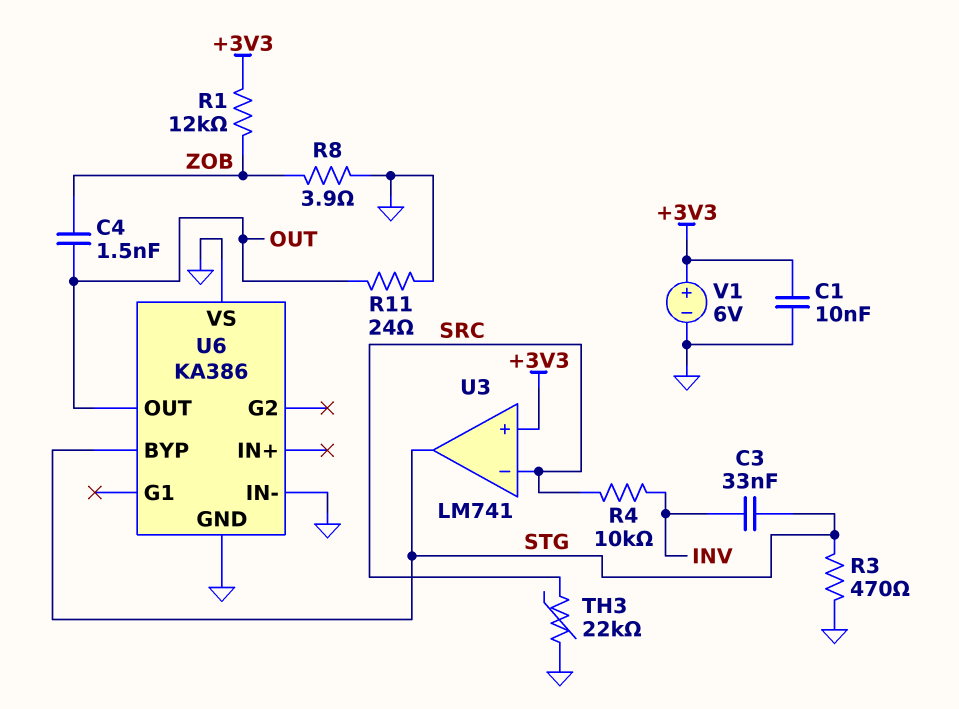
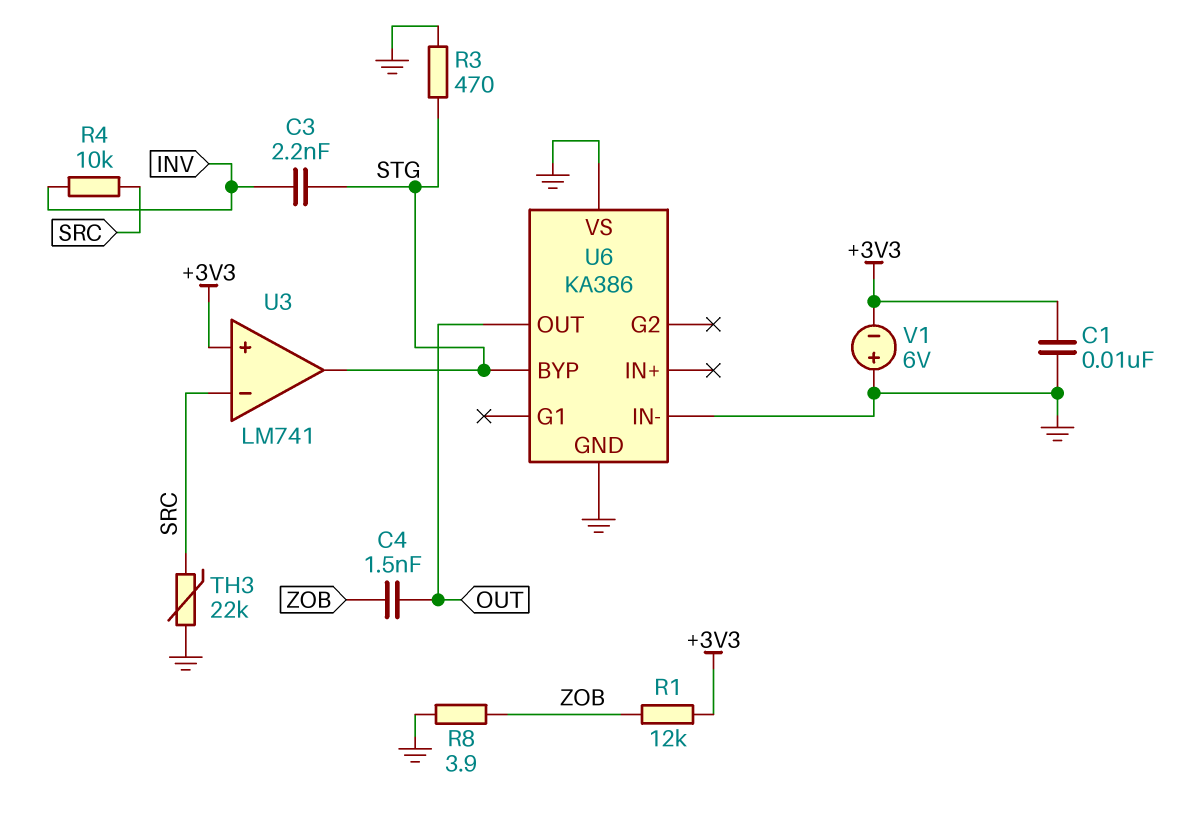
C3: 33nF (INV, STG) -> 2.2nF (INV, STG)
R11: 24 (GND, OUT) -> none
V1: 6V (plus +3V3, minus GND) -> 6V (plus GND, minus +3V3)

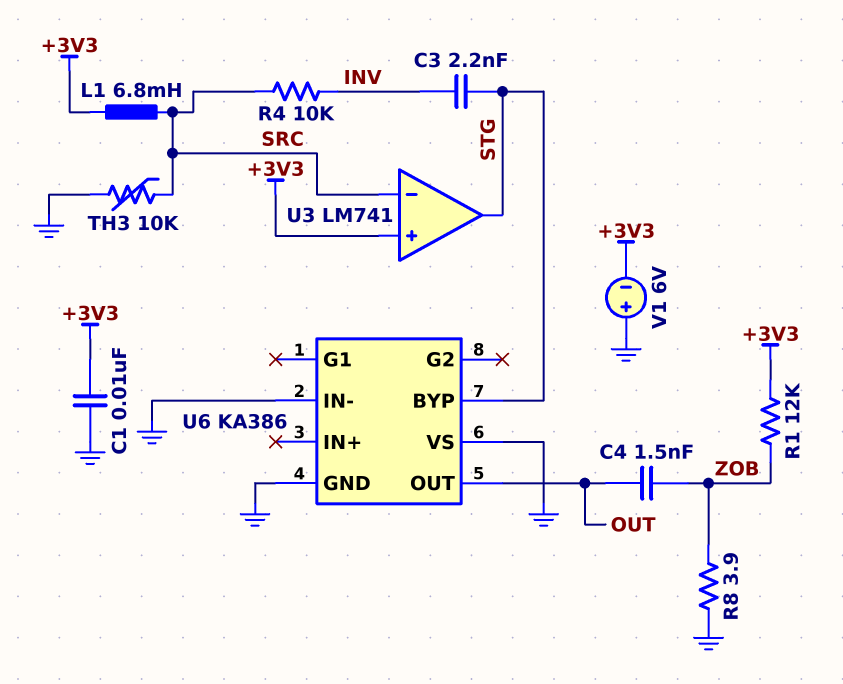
L1: none -> 6.8mH (+3V3, SRC)
R3: 470 (GND, STG) -> none
TH3: 22k (GND, SRC) -> 10k (GND, SRC)

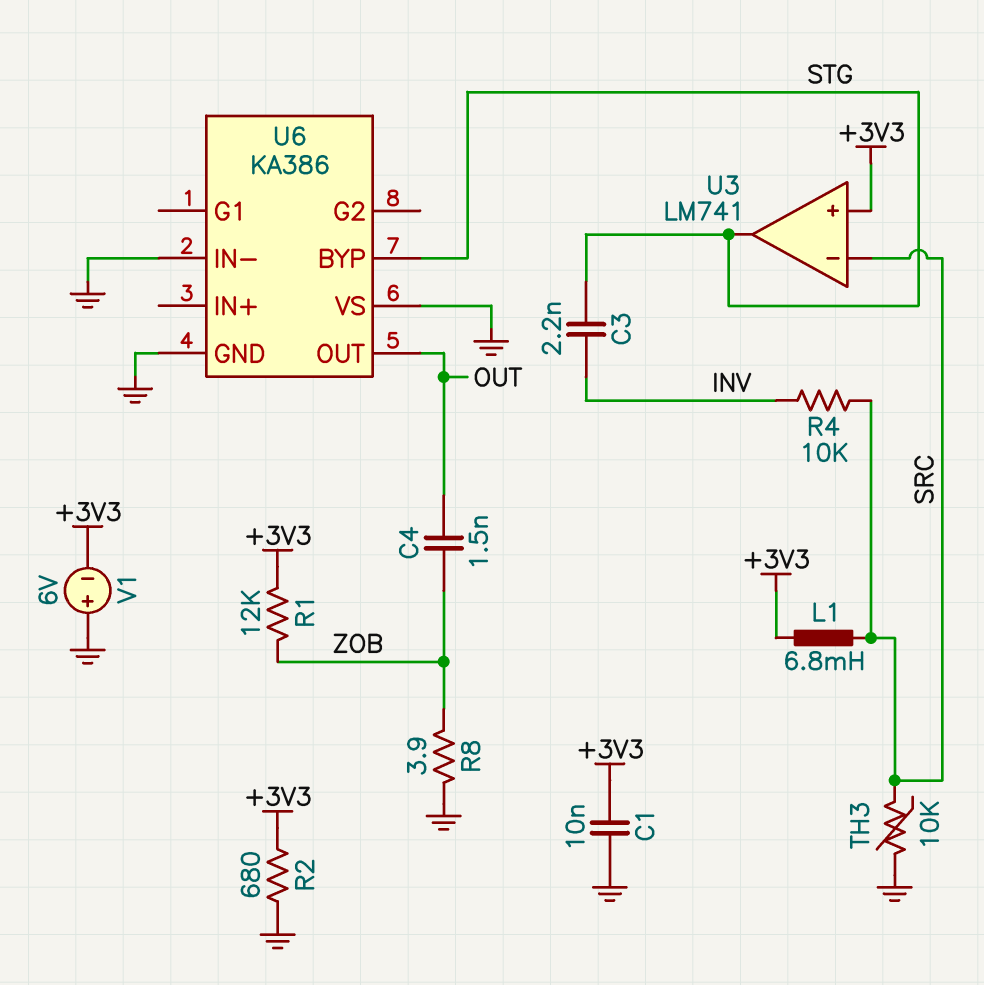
R2: none -> 680 (+3V3, GND)

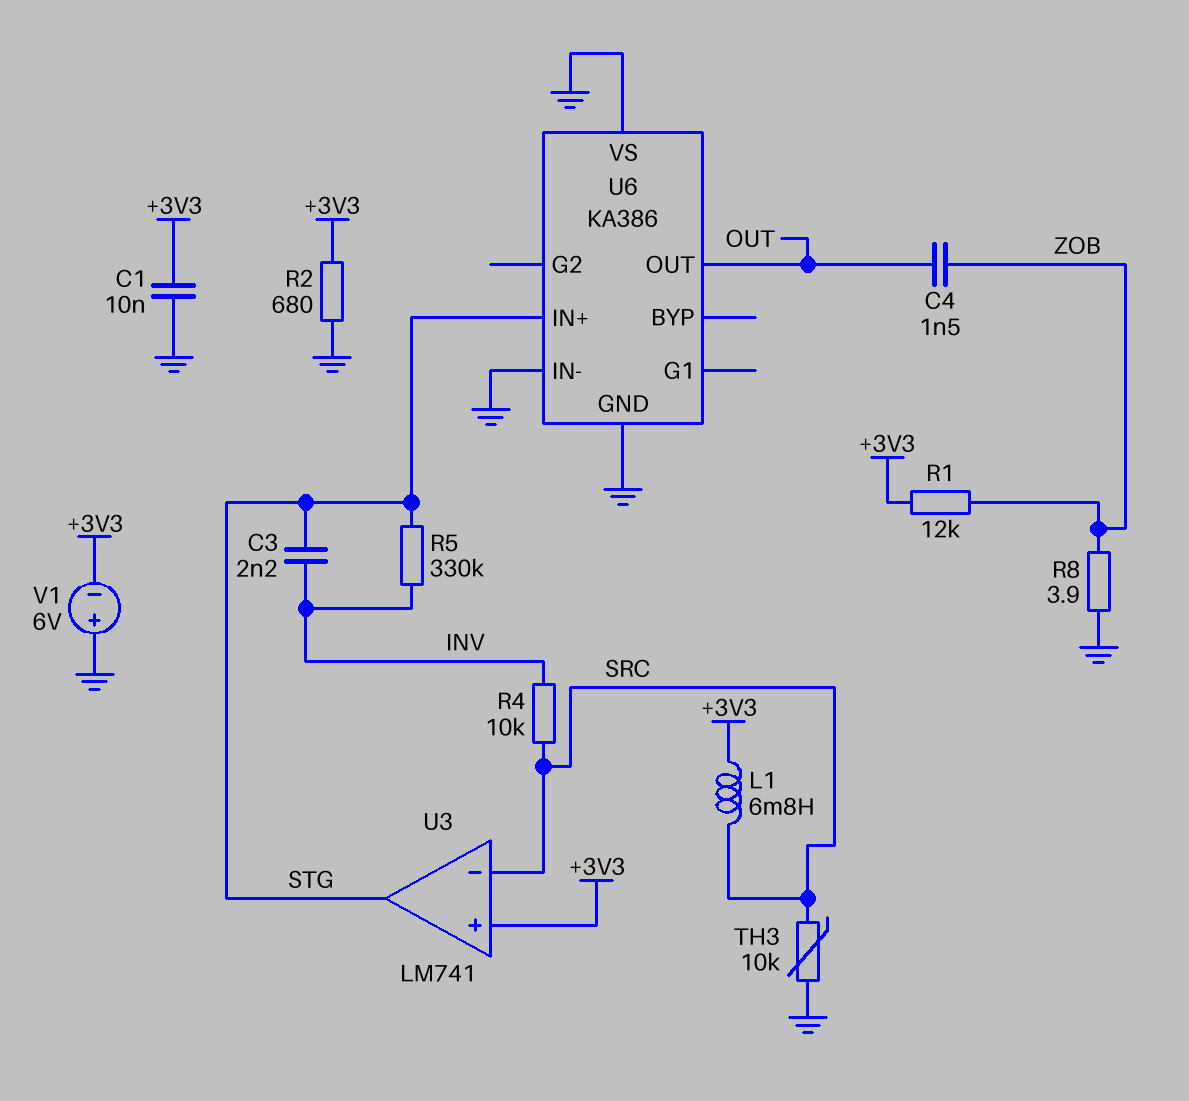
R5: none -> 330k (INV, STG)
U6 pin BYP: STG -> none
U6 pin IN+: none -> STG

